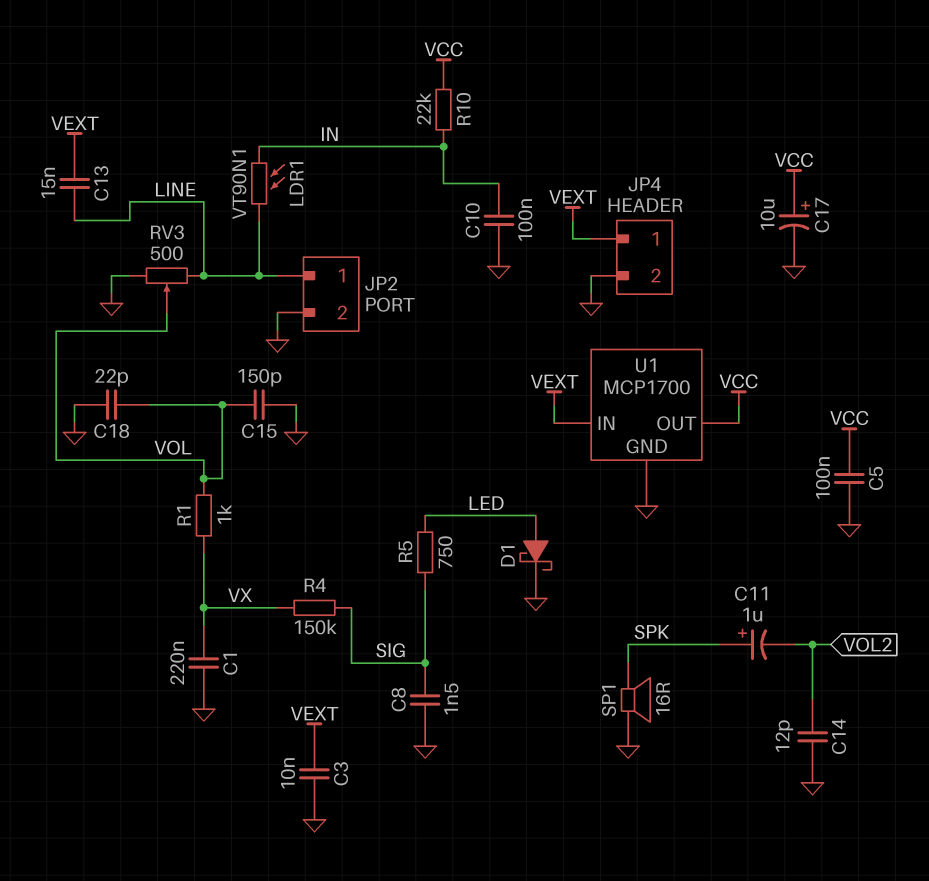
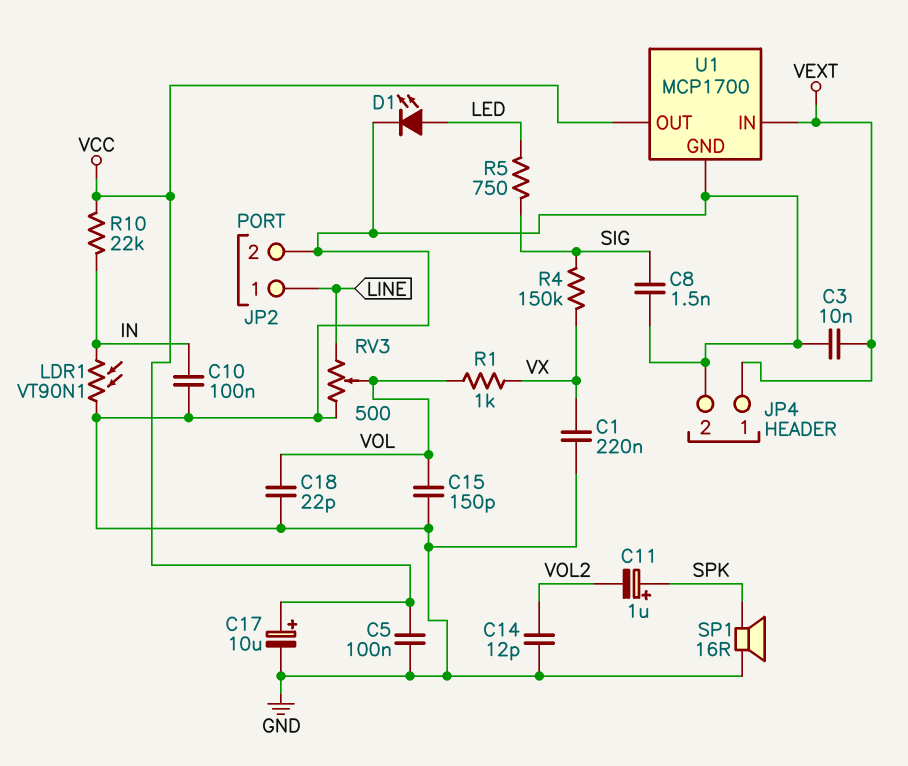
C13: 15nF (LINE, VEXT) -> none
D1: schottky (A LED, K GND) -> LED (A LED, K GND)
LDR1: VT90N1 (IN, LINE) -> VT90N1 (GND, IN)

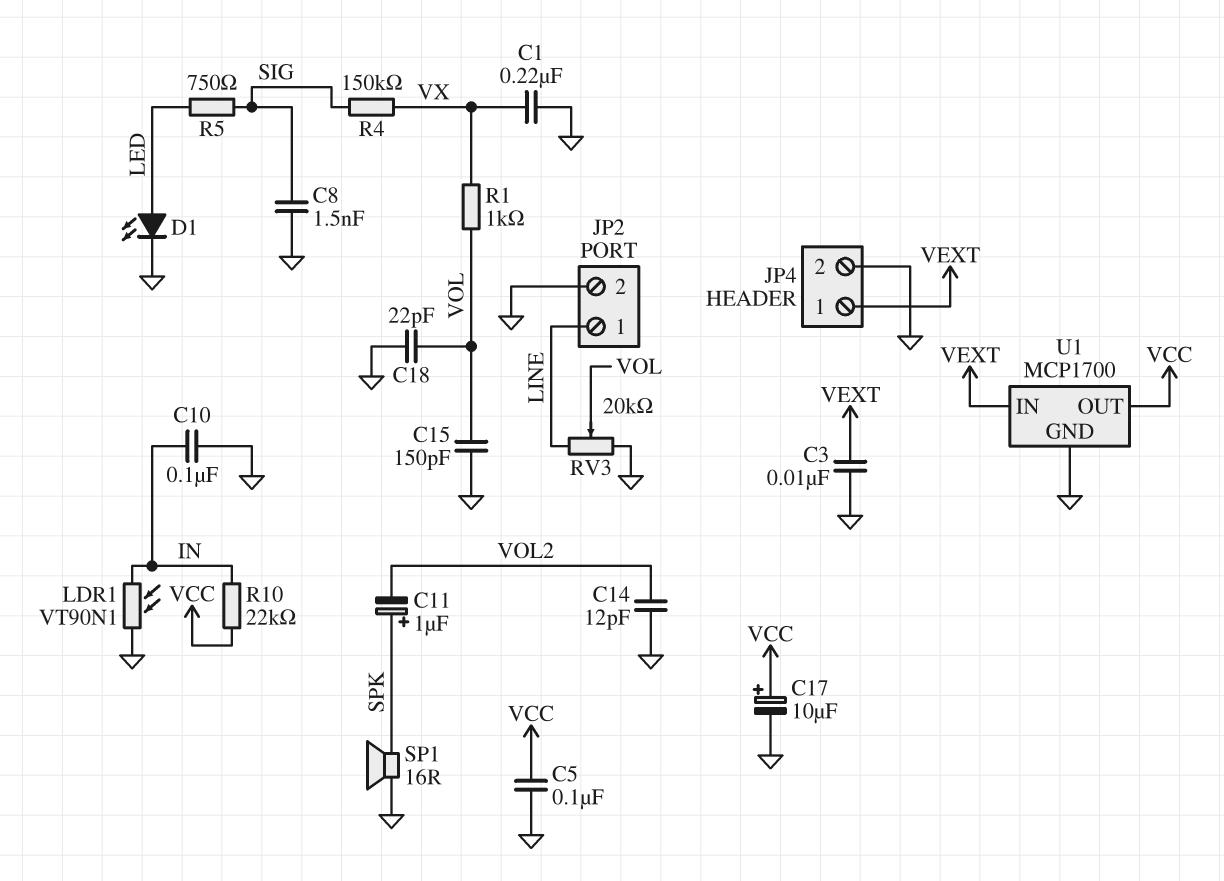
RV3: 500 (GND, LINE, wiper VOL) -> 20k (GND, LINE, wiper VOL)

